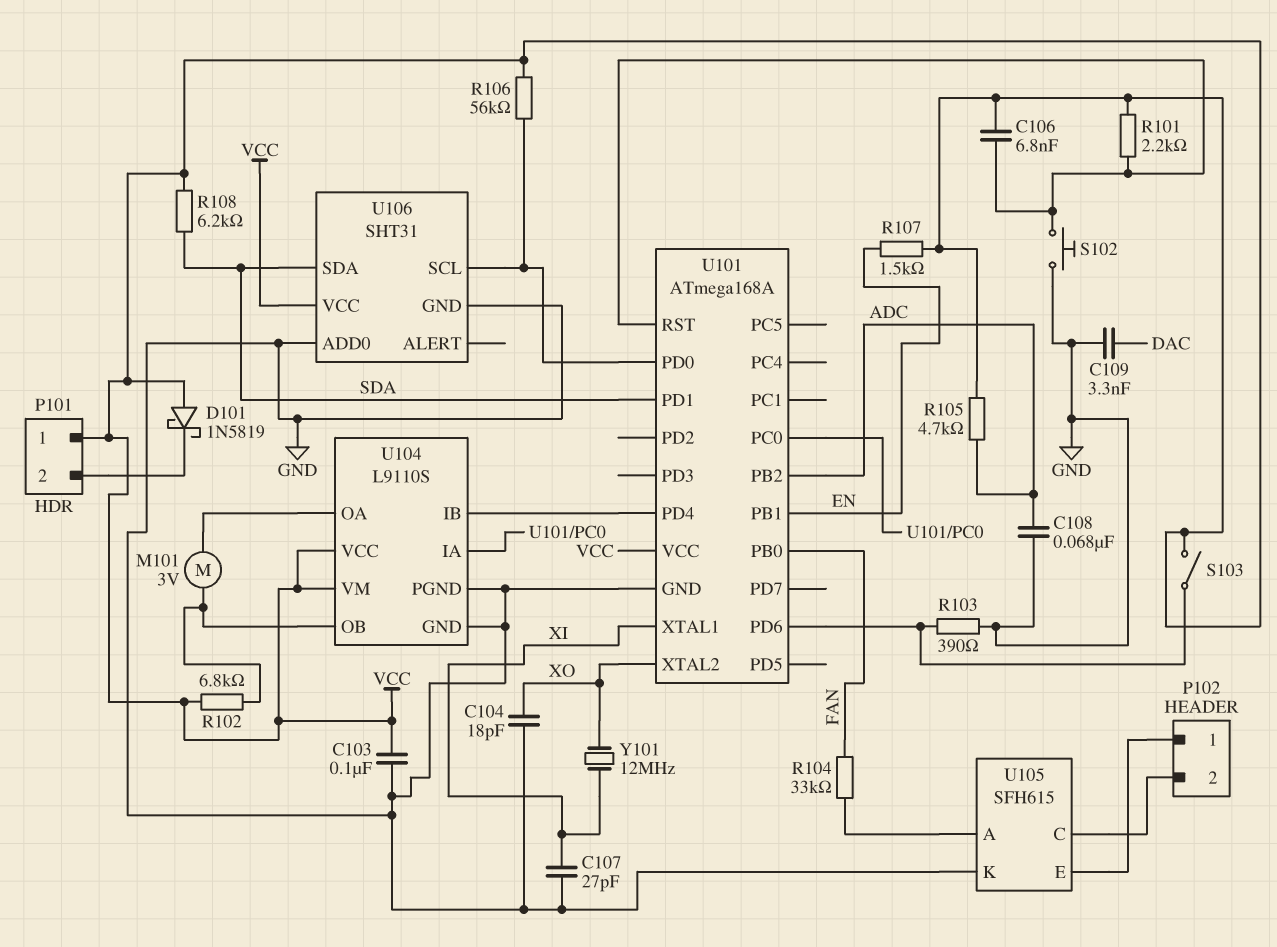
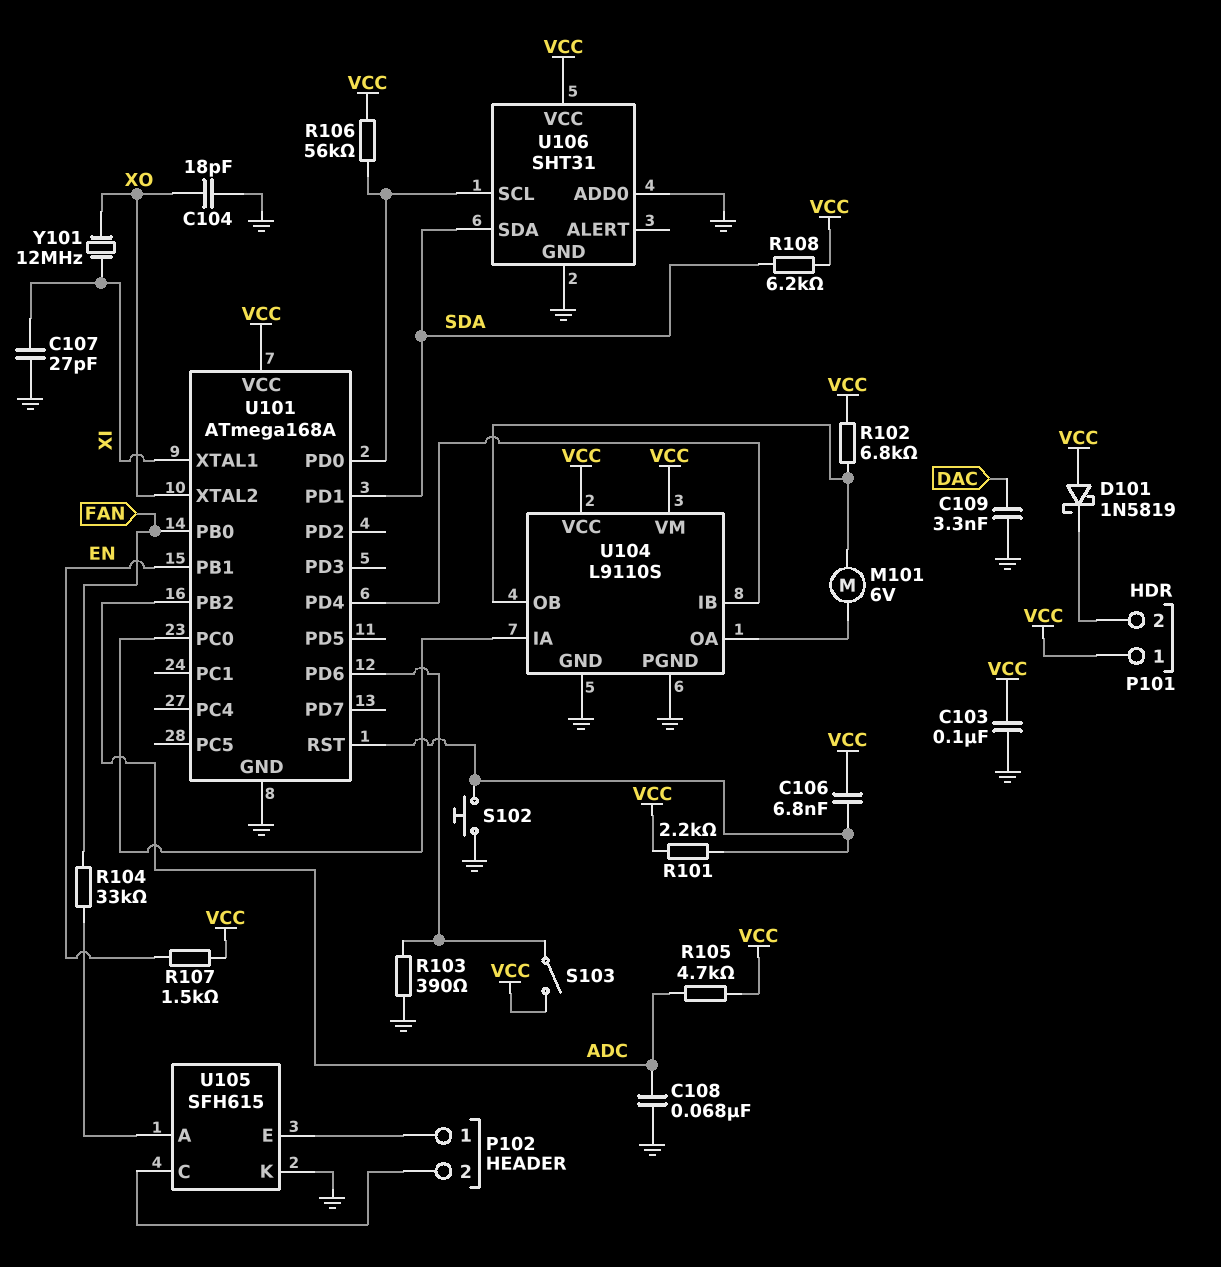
M101: motor 3V (U104/OA, U104/OB) -> motor 6V (U104/OA, U104/OB)

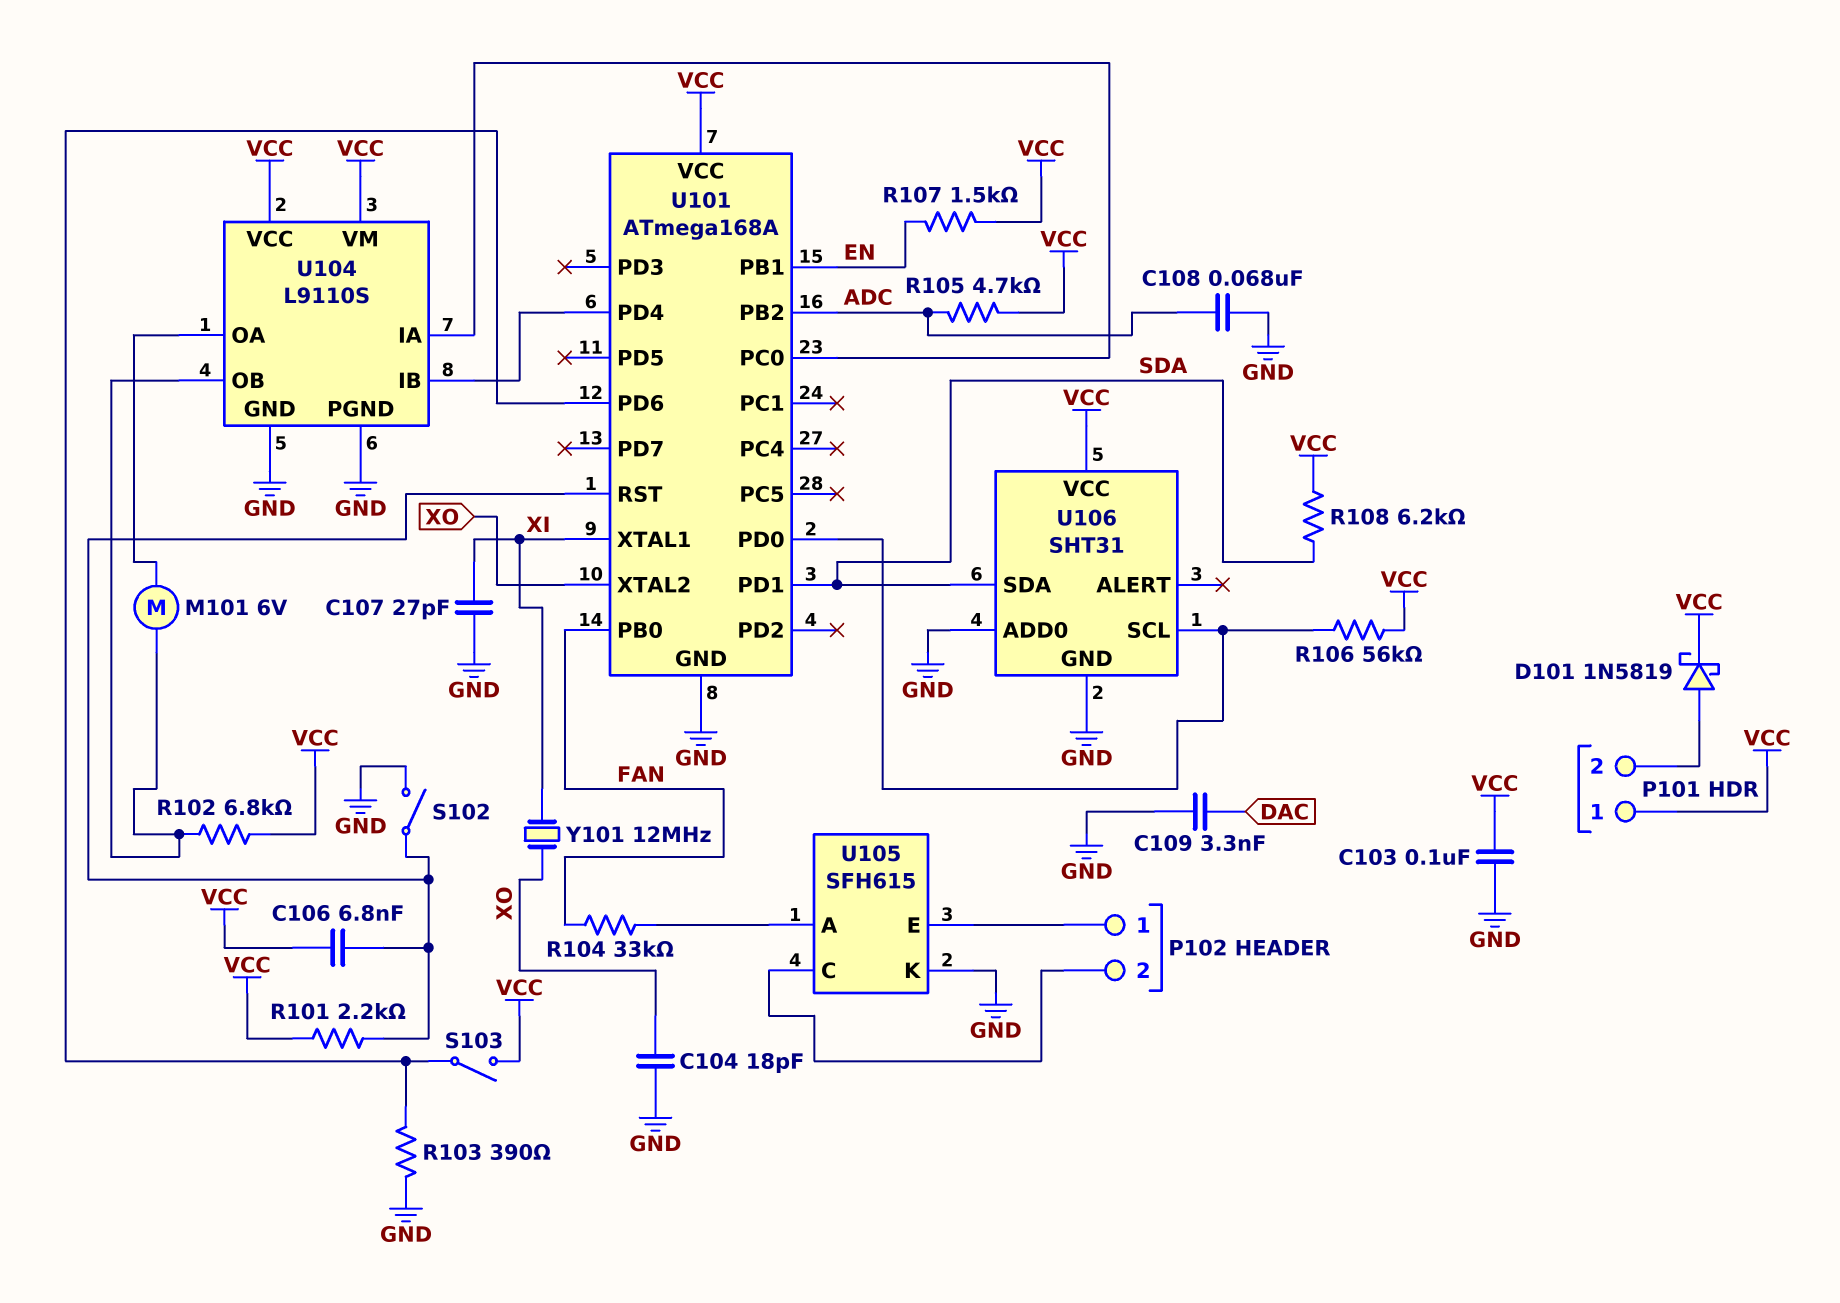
D101: schottky 1N5819 (A VCC, K P101/2) -> schottky 1N5819 (A P101/2, K VCC)
S102: button (GND, U101/RST) -> switch (GND, U101/RST)

